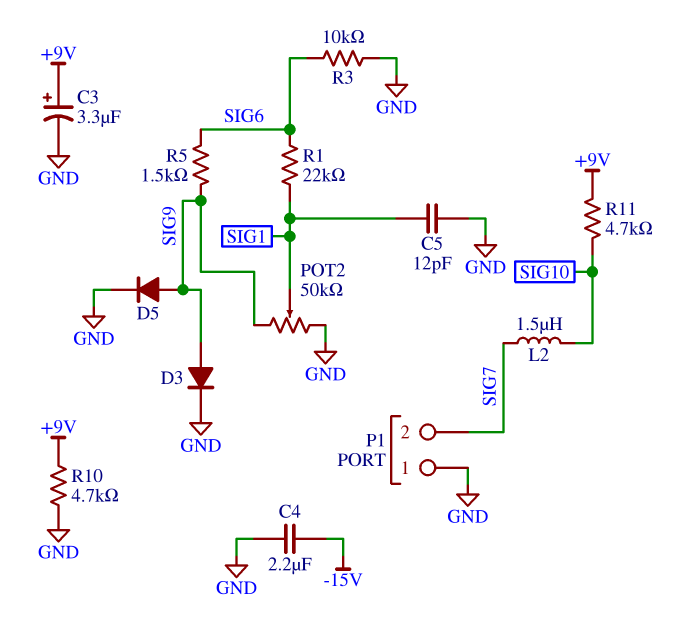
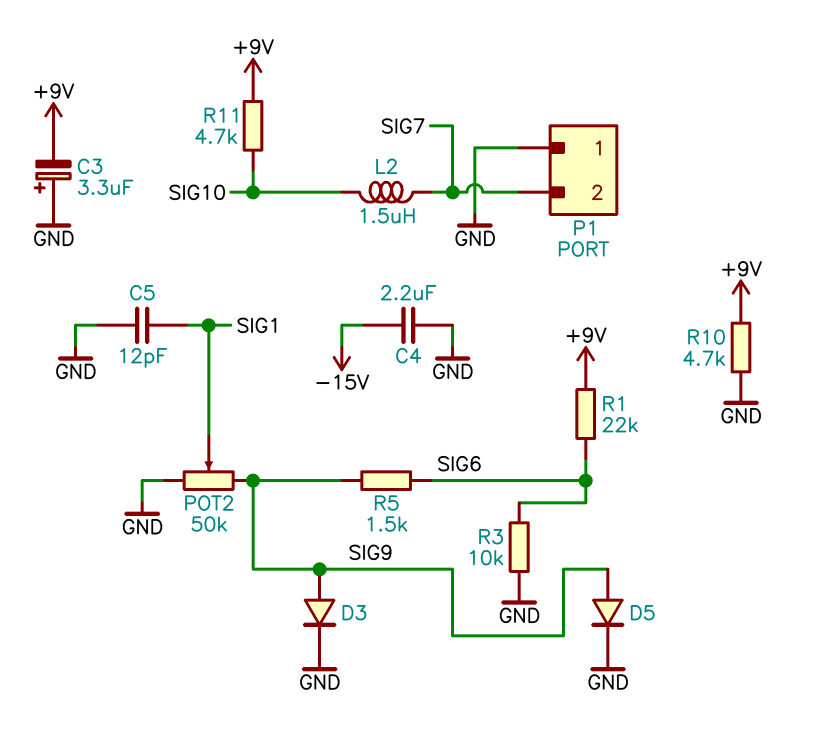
C3: 3.3uF (plus +9V, minus GND) -> 3.3uF (plus GND, minus +9V)
R1: 22k (SIG1, SIG6) -> 22k (+9V, SIG6)

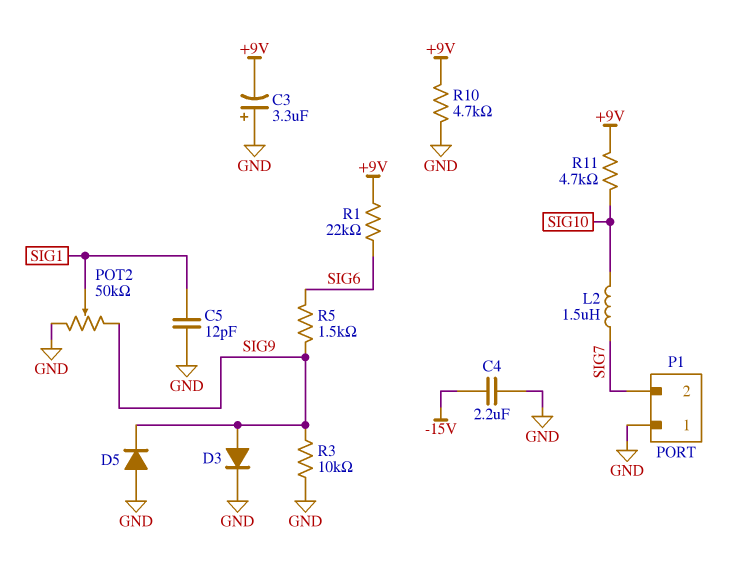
D5: diode (A SIG9, K GND) -> diode (A GND, K SIG9)
R3: 10k (GND, SIG6) -> 10k (GND, SIG9)

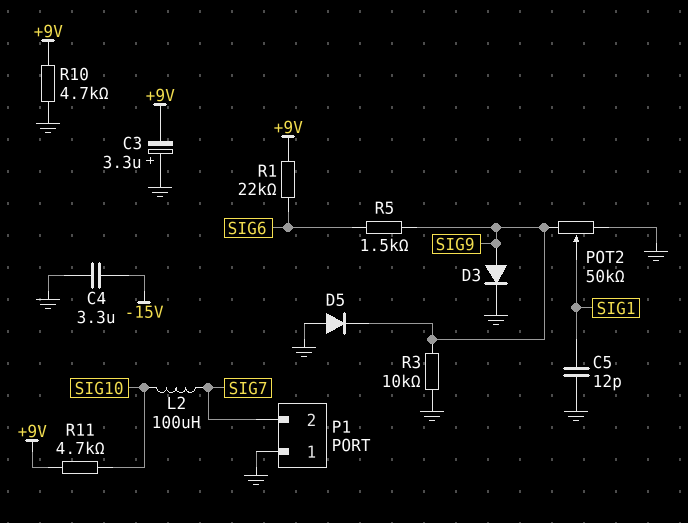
C4: 2.2uF (-15V, GND) -> 3.3uF (-15V, GND)
L2: 1.5uH (SIG7, SIG10) -> 100uH (SIG7, SIG10)

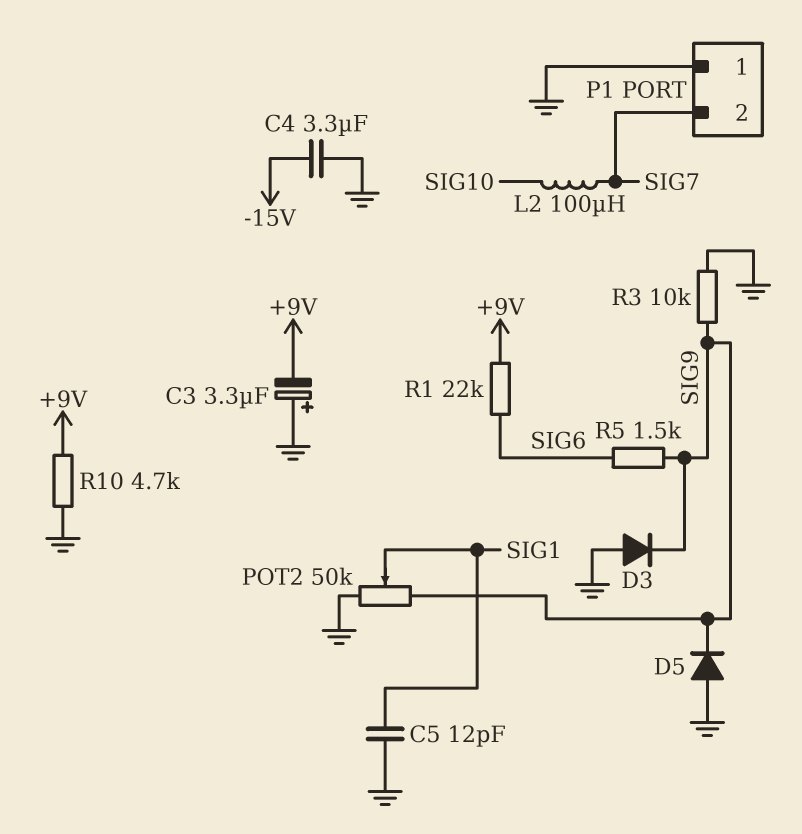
D3: diode (A SIG9, K GND) -> diode (A GND, K SIG9)
R11: 4.7k (+9V, SIG10) -> none

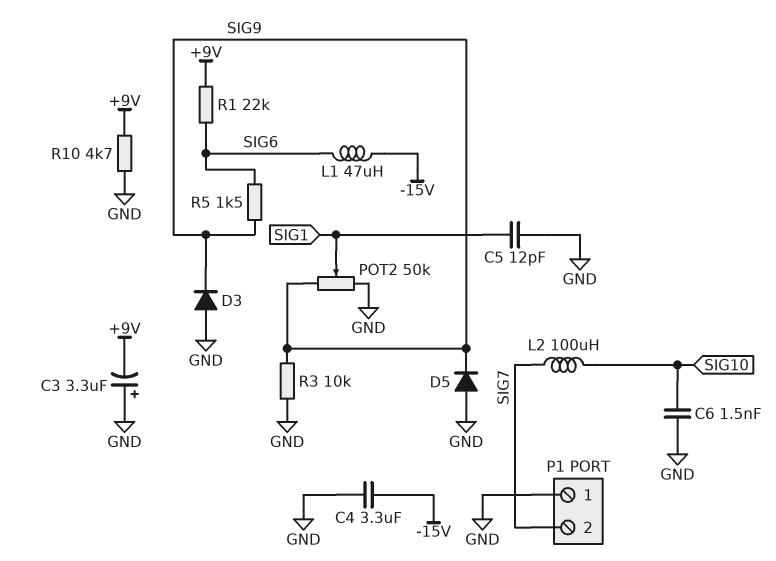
C6: none -> 1.5nF (GND, SIG10)
L1: none -> 47uH (-15V, SIG6)

